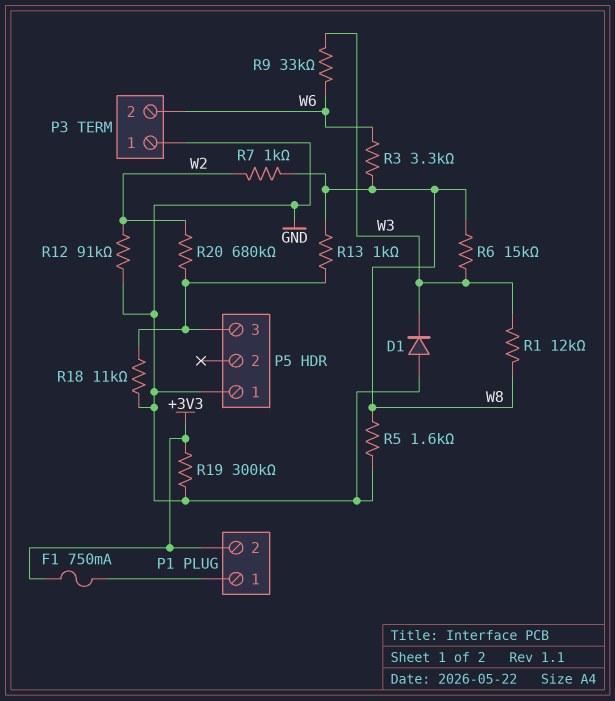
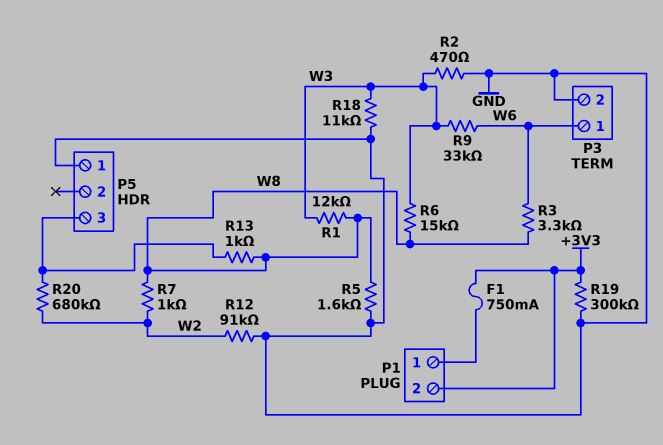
D1: diode (A GND, K W3) -> none
P3 pin 1: GND -> W6
P3 pin 2: W6 -> GND
R2: none -> 470 (GND, W3)
R18: 11k (GND, P5/3) -> 11k (GND, W3)

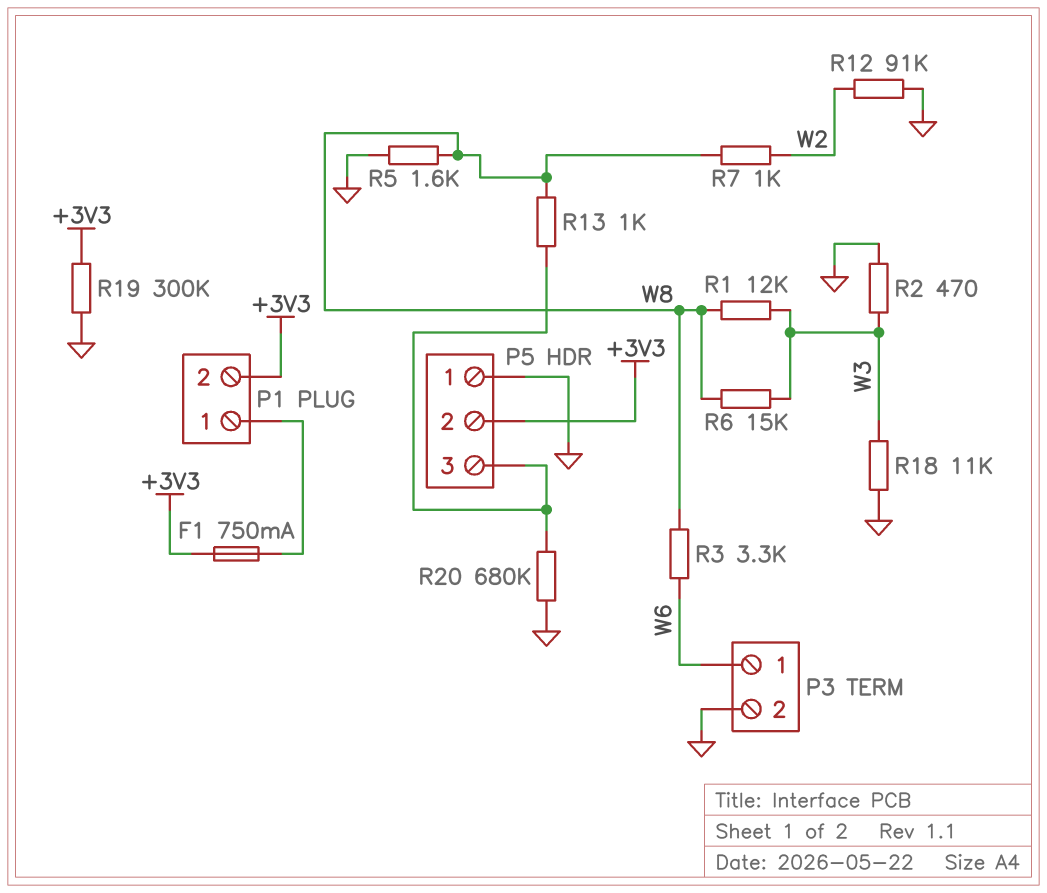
P5 pin 2: none -> +3V3
R9: 33k (W3, W6) -> none
R20: 680k (P5/3, W2) -> 680k (GND, P5/3)

